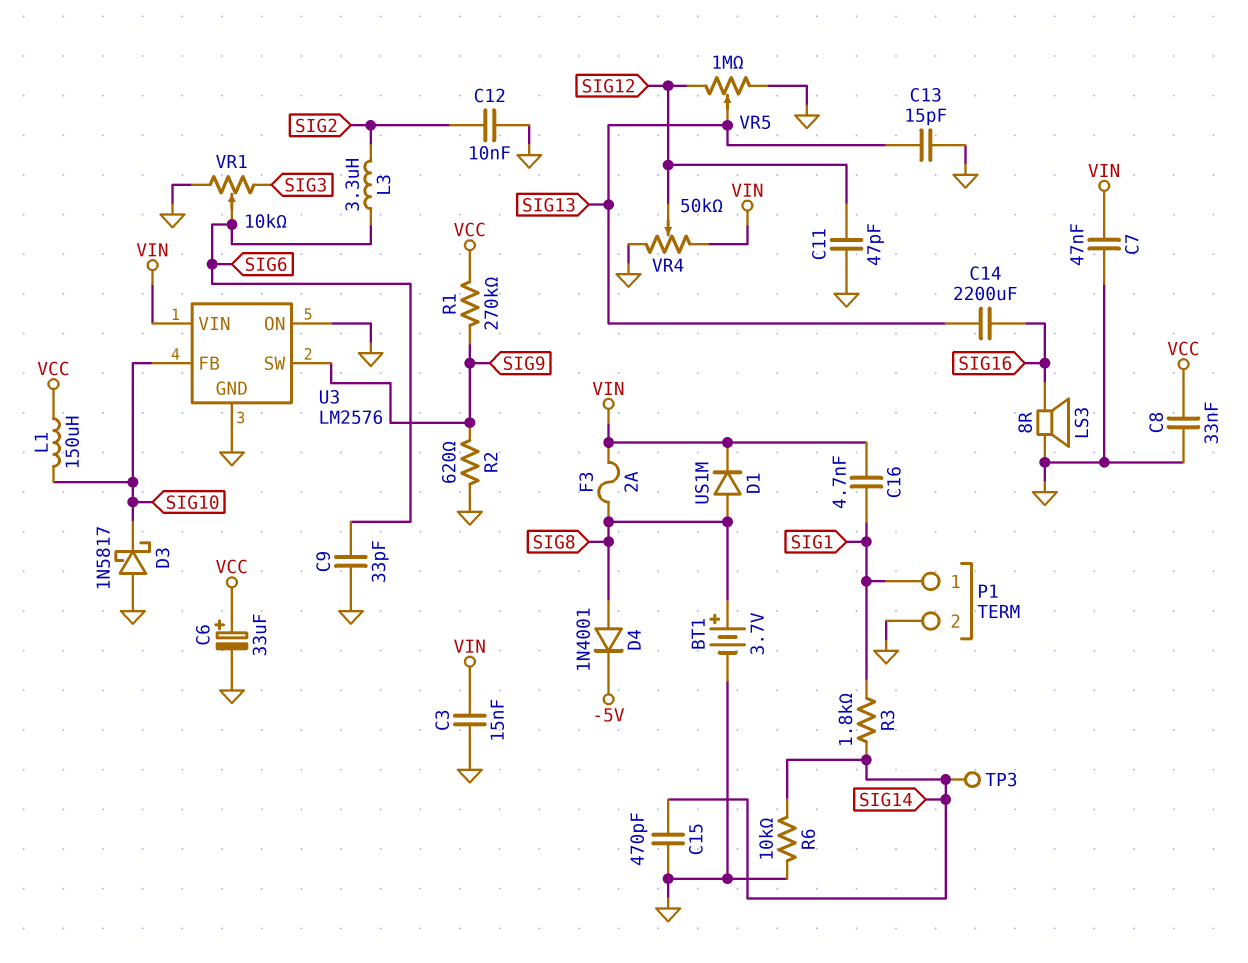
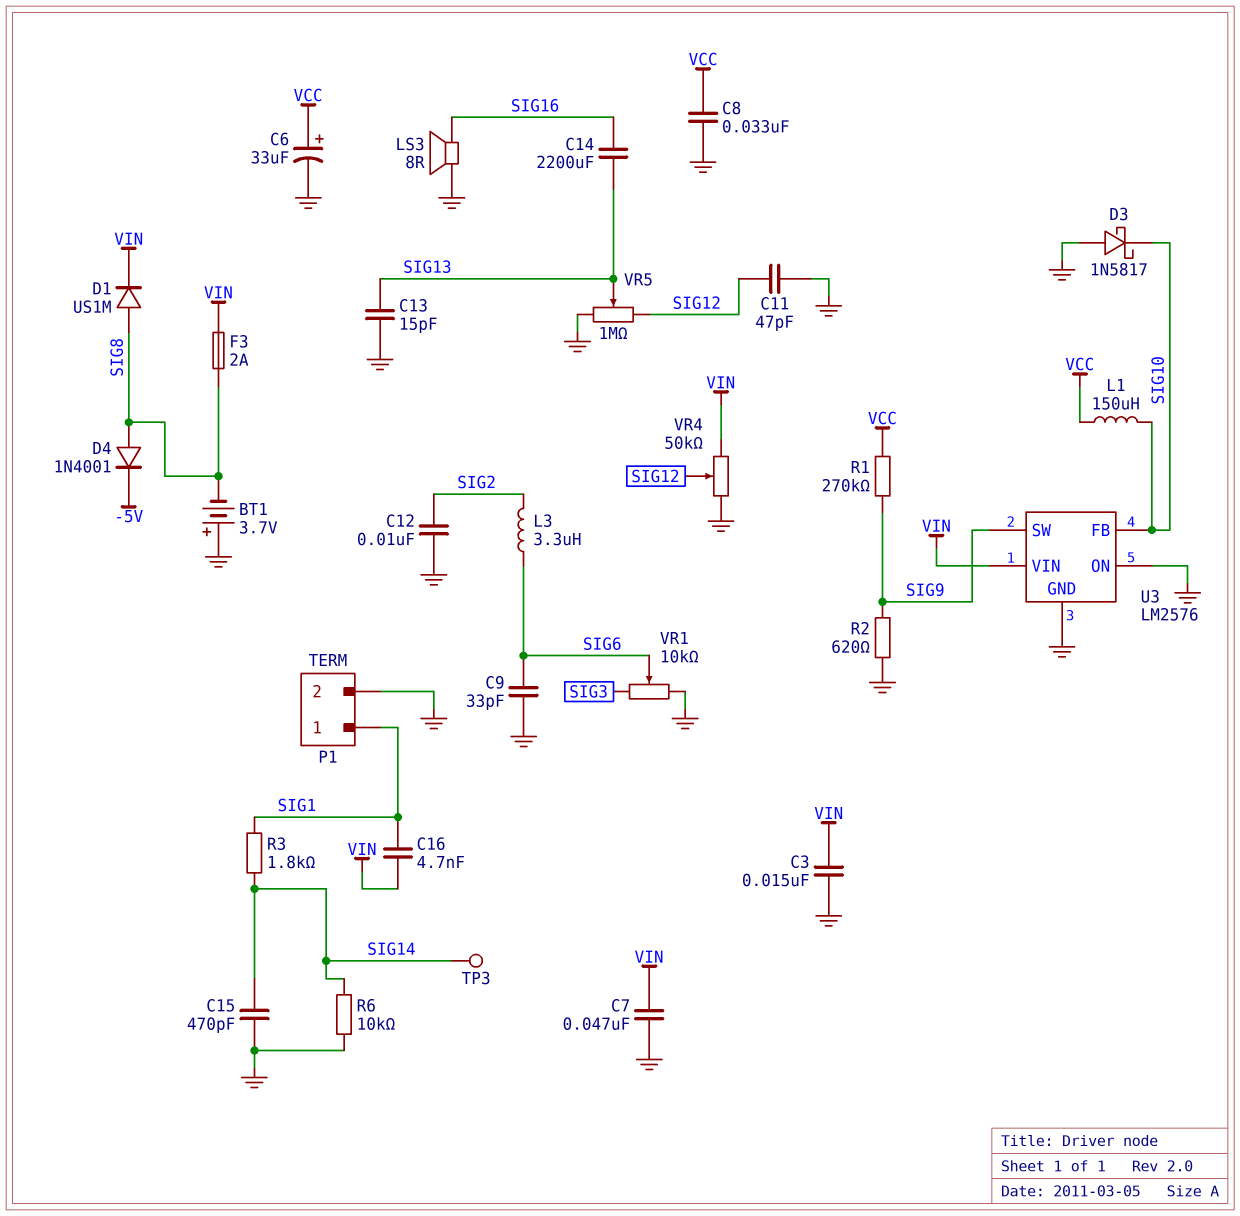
BT1: 3.7V (plus SIG8, minus GND) -> 3.7V (plus GND, minus SIG8)

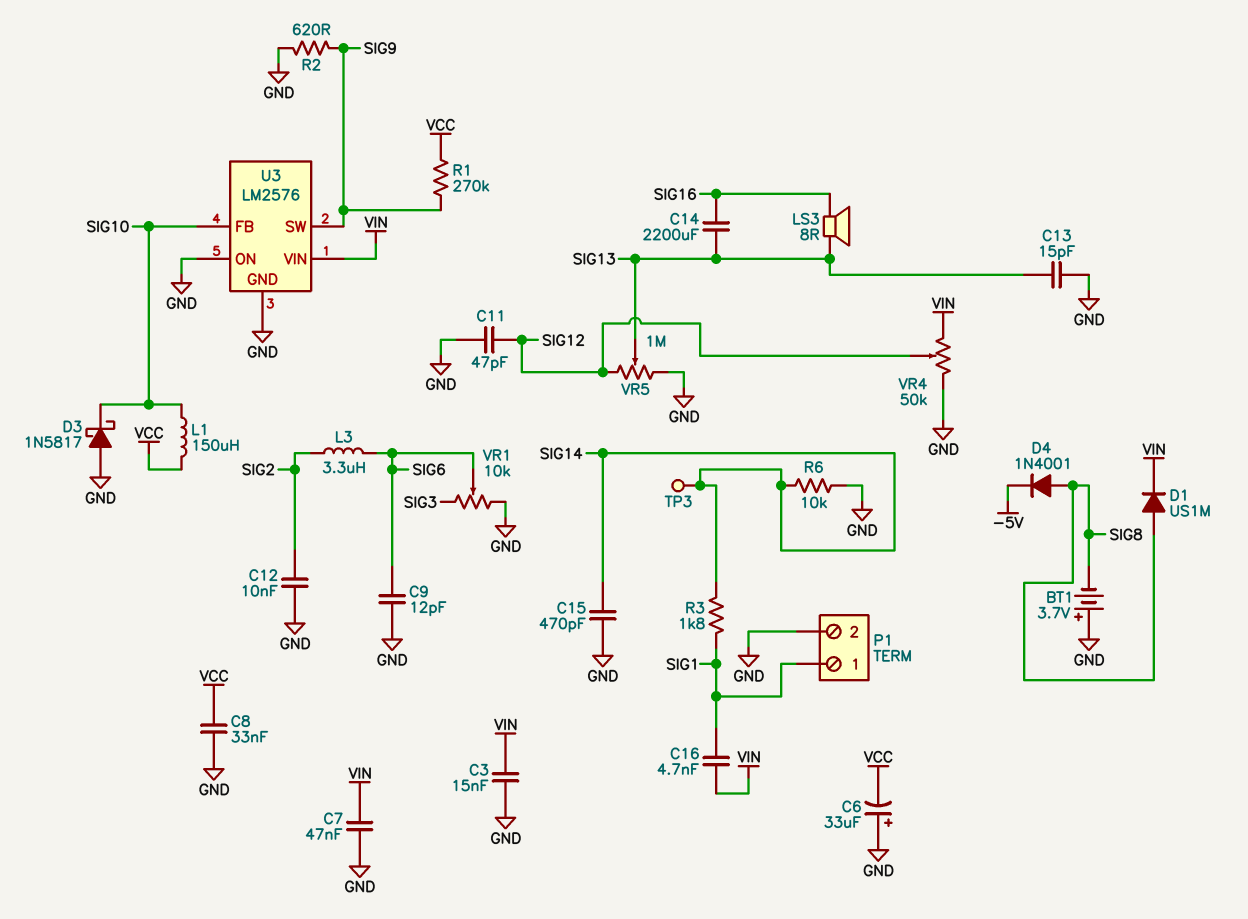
C6: 33uF (plus VCC, minus GND) -> 33uF (plus GND, minus VCC)
C9: 33pF (GND, SIG6) -> 12pF (GND, SIG6)
F3: 2A (SIG8, VIN) -> none
LS3: speaker 8R (GND, SIG16) -> speaker 8R (SIG13, SIG16)

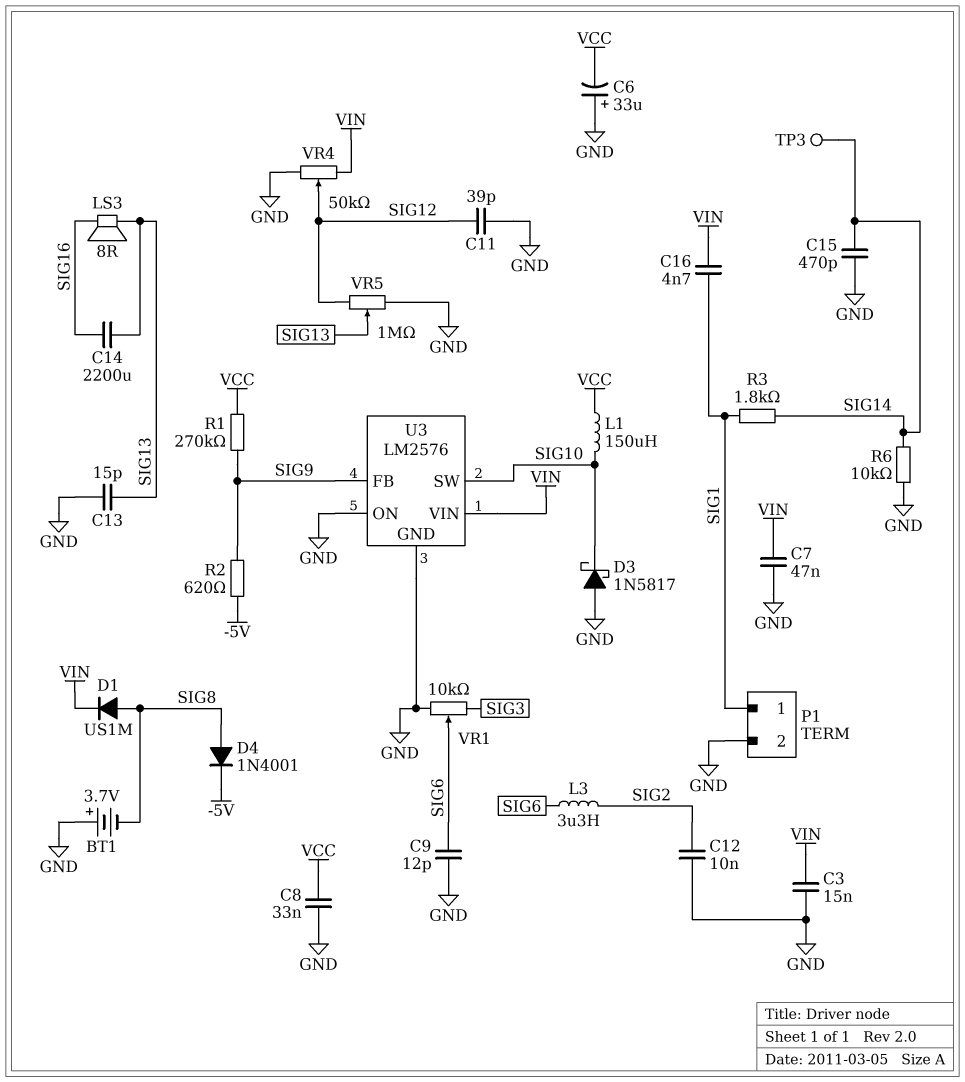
C11: 47pF (GND, SIG12) -> 39pF (GND, SIG12)
R2: 620 (GND, SIG9) -> 620 (-5V, SIG9)
U3 pin FB: SIG10 -> SIG9
U3 pin SW: SIG9 -> SIG10

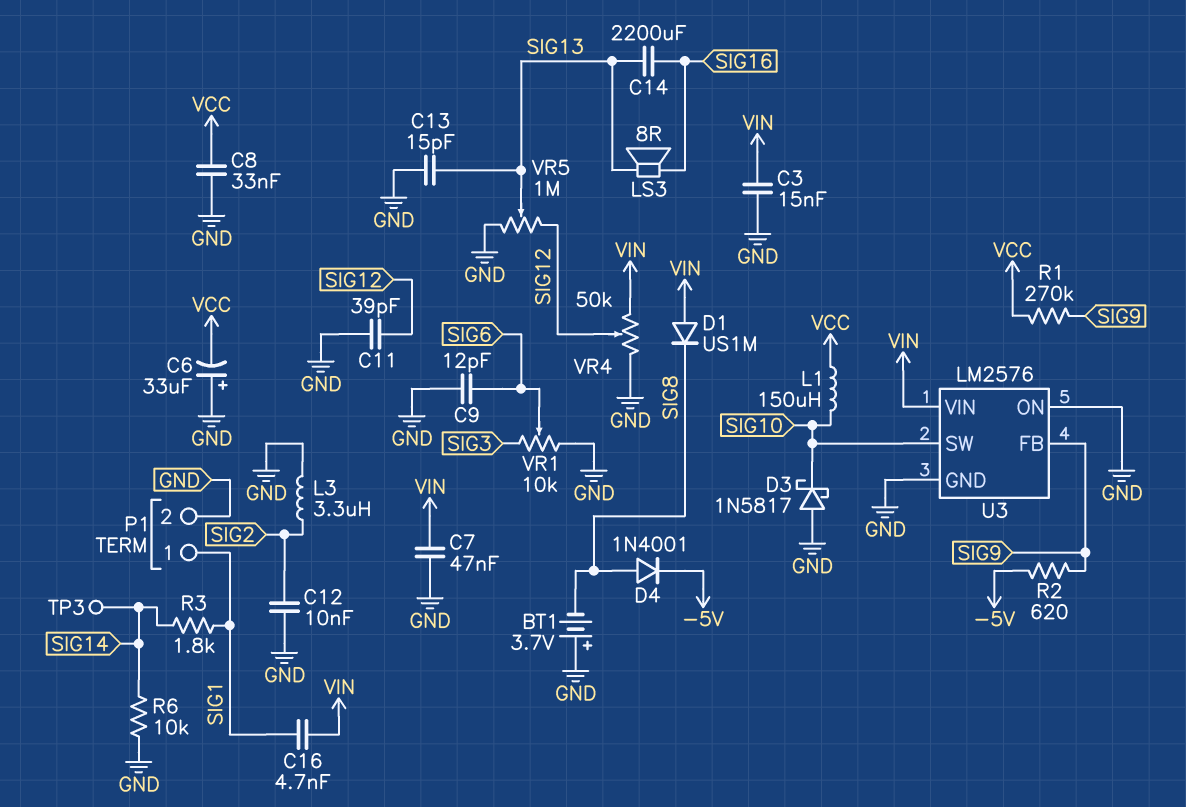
C15: 470pF (GND, SIG14) -> none
D1: diode US1M (A SIG8, K VIN) -> diode US1M (A VIN, K SIG8)
L3: 3.3uH (SIG2, SIG6) -> 3.3uH (GND, SIG2)

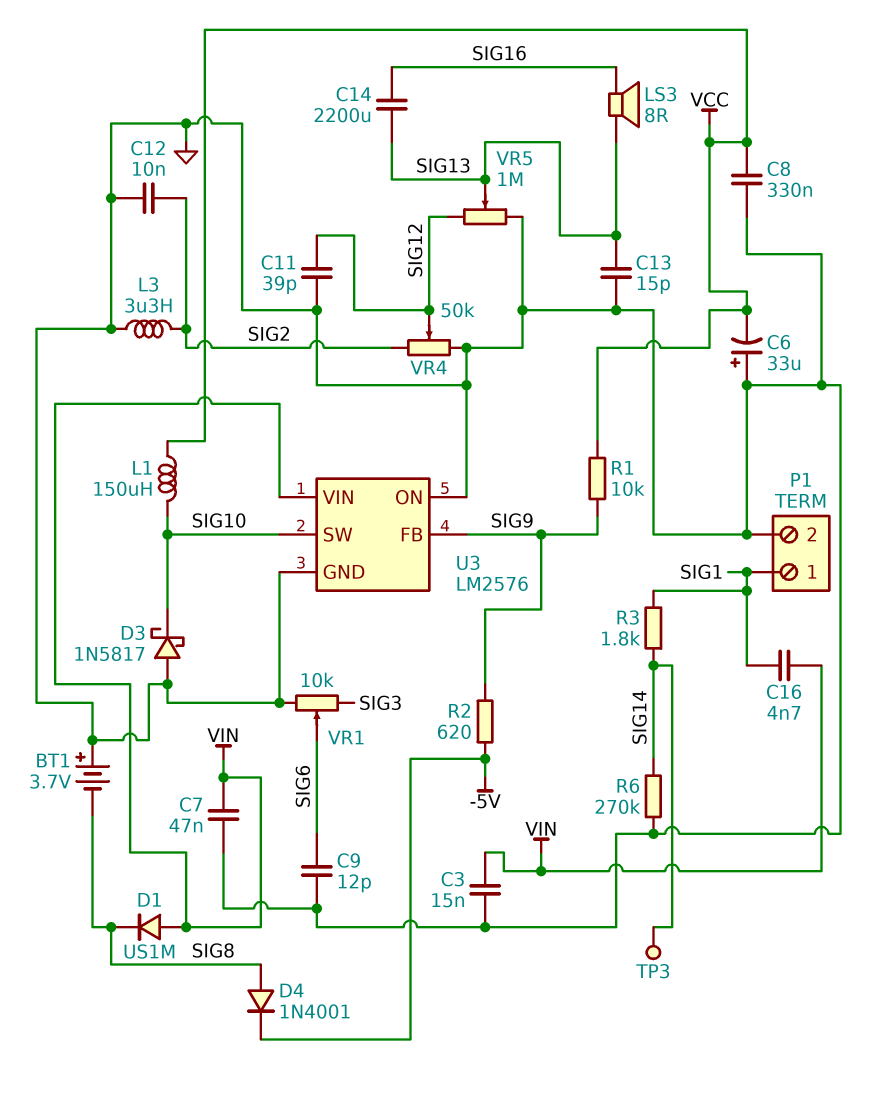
C8: 33nF (GND, VCC) -> 330nF (GND, VCC)
R1: 270k (SIG9, VCC) -> 10k (SIG9, VCC)
R6: 10k (GND, SIG14) -> 270k (GND, SIG14)
VR4: 50k (GND, VIN, wiper SIG12) -> 50k (GND, SIG2, wiper SIG12)

